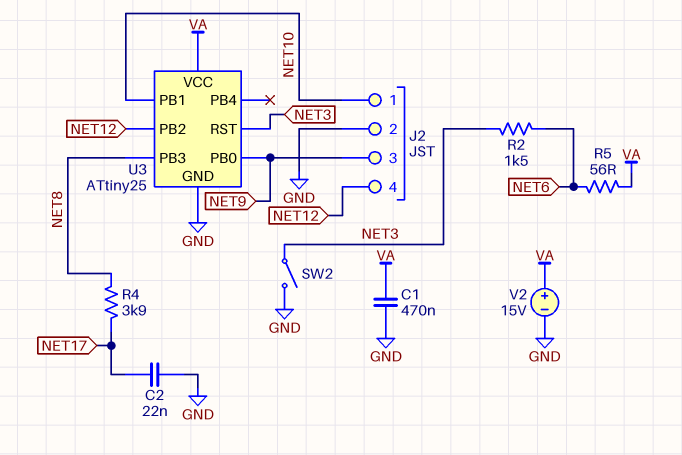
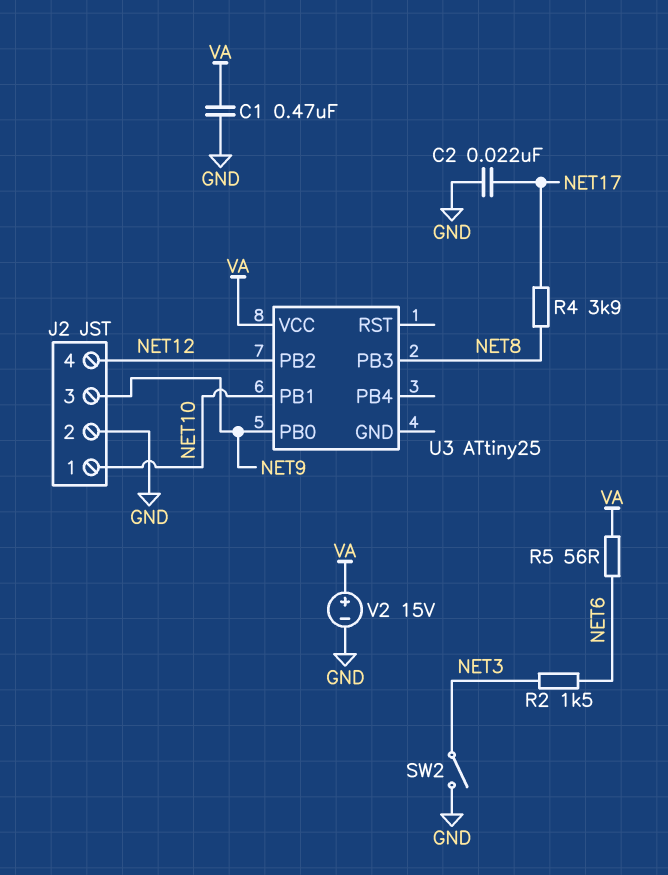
U3 pin GND: GND -> none
U3 pin RST: NET3 -> none

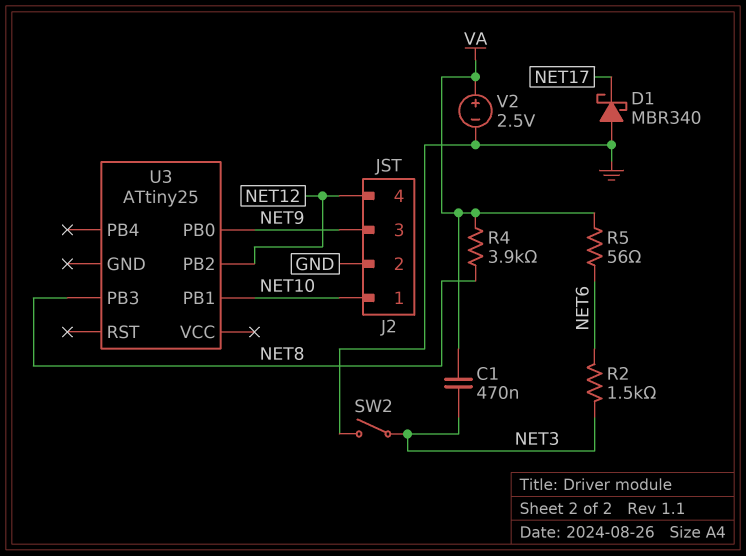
C1: 470nF (GND, VA) -> 470nF (NET3, VA)
C2: 22nF (GND, NET17) -> none
D1: none -> schottky MBR340 (A GND, K NET17)
R4: 3.9k (NET8, NET17) -> 3.9k (NET8, VA)
U3 pin VCC: VA -> none
V2: 15V (plus VA, minus GND) -> 2.5V (plus VA, minus GND)

